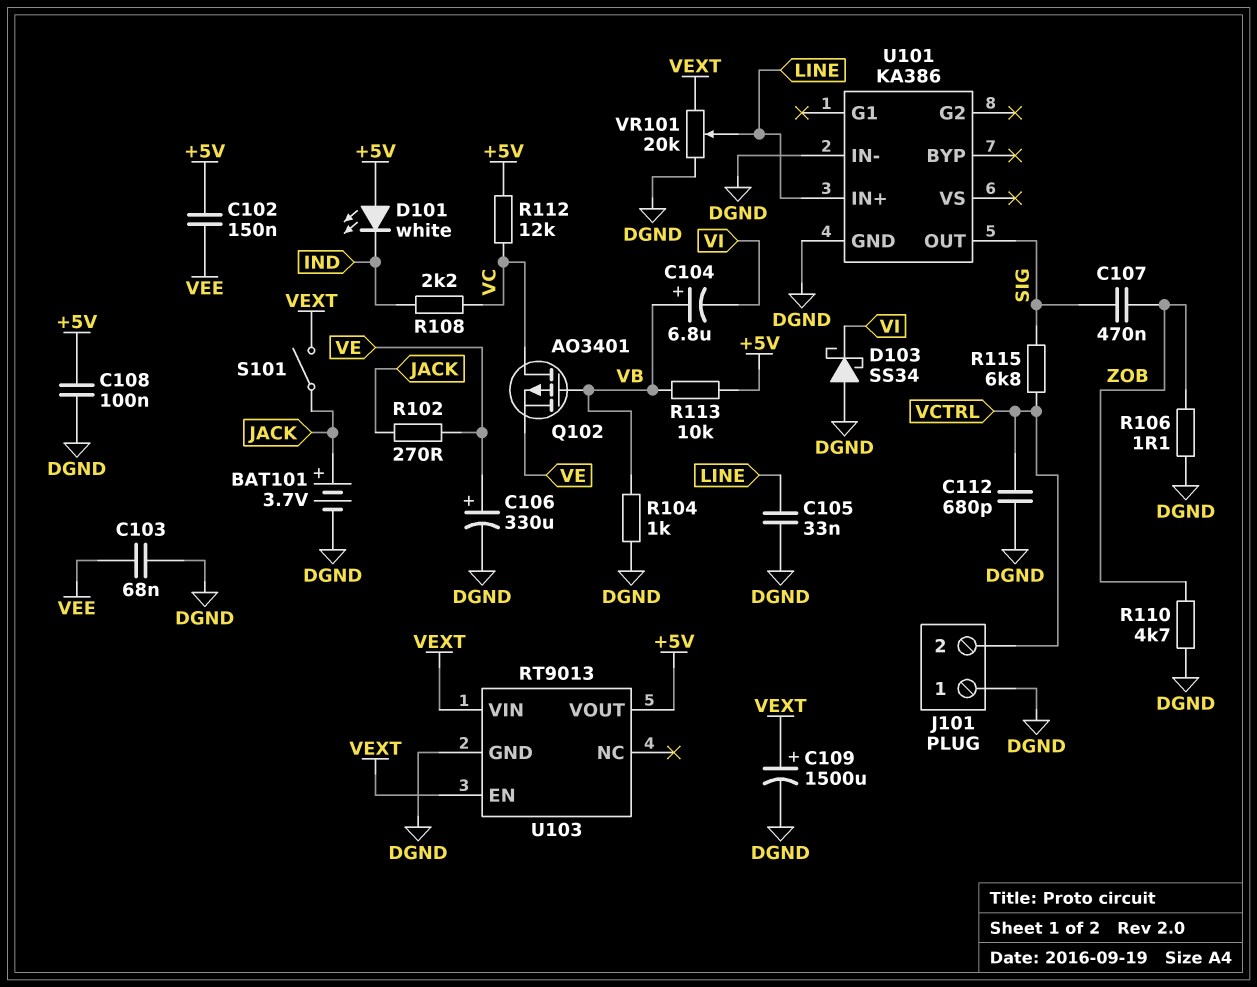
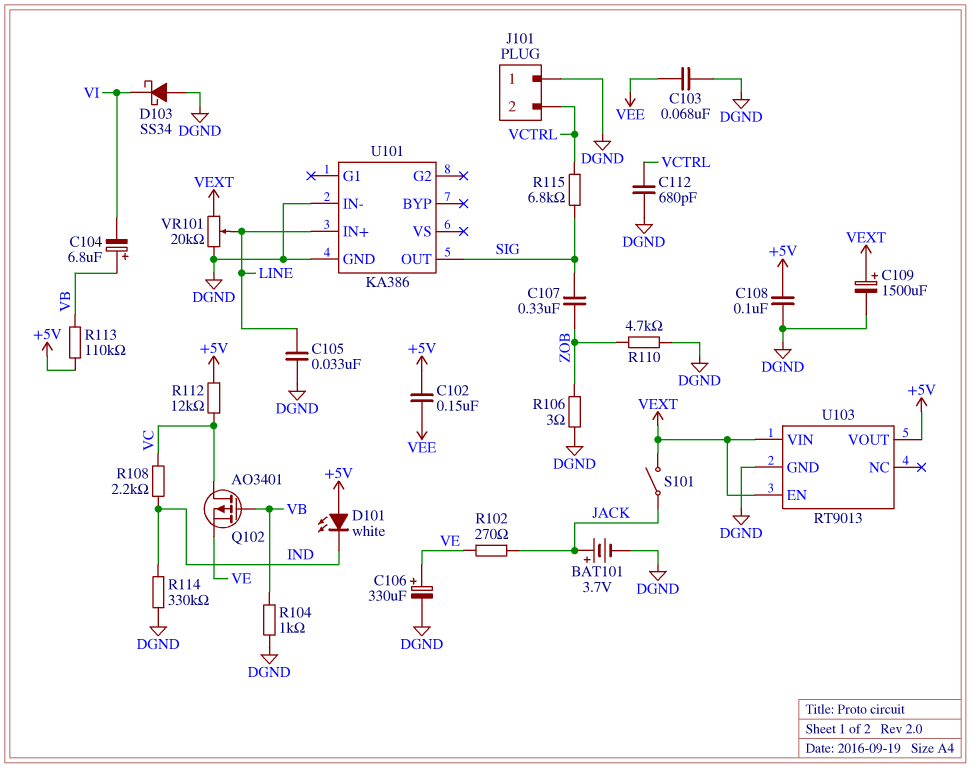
C107: 470nF (SIG, ZOB) -> 330nF (SIG, ZOB)
R106: 1.1 (DGND, ZOB) -> 3 (DGND, ZOB)
R113: 10k (+5V, VB) -> 110k (+5V, VB)
R114: none -> 330k (DGND, IND)

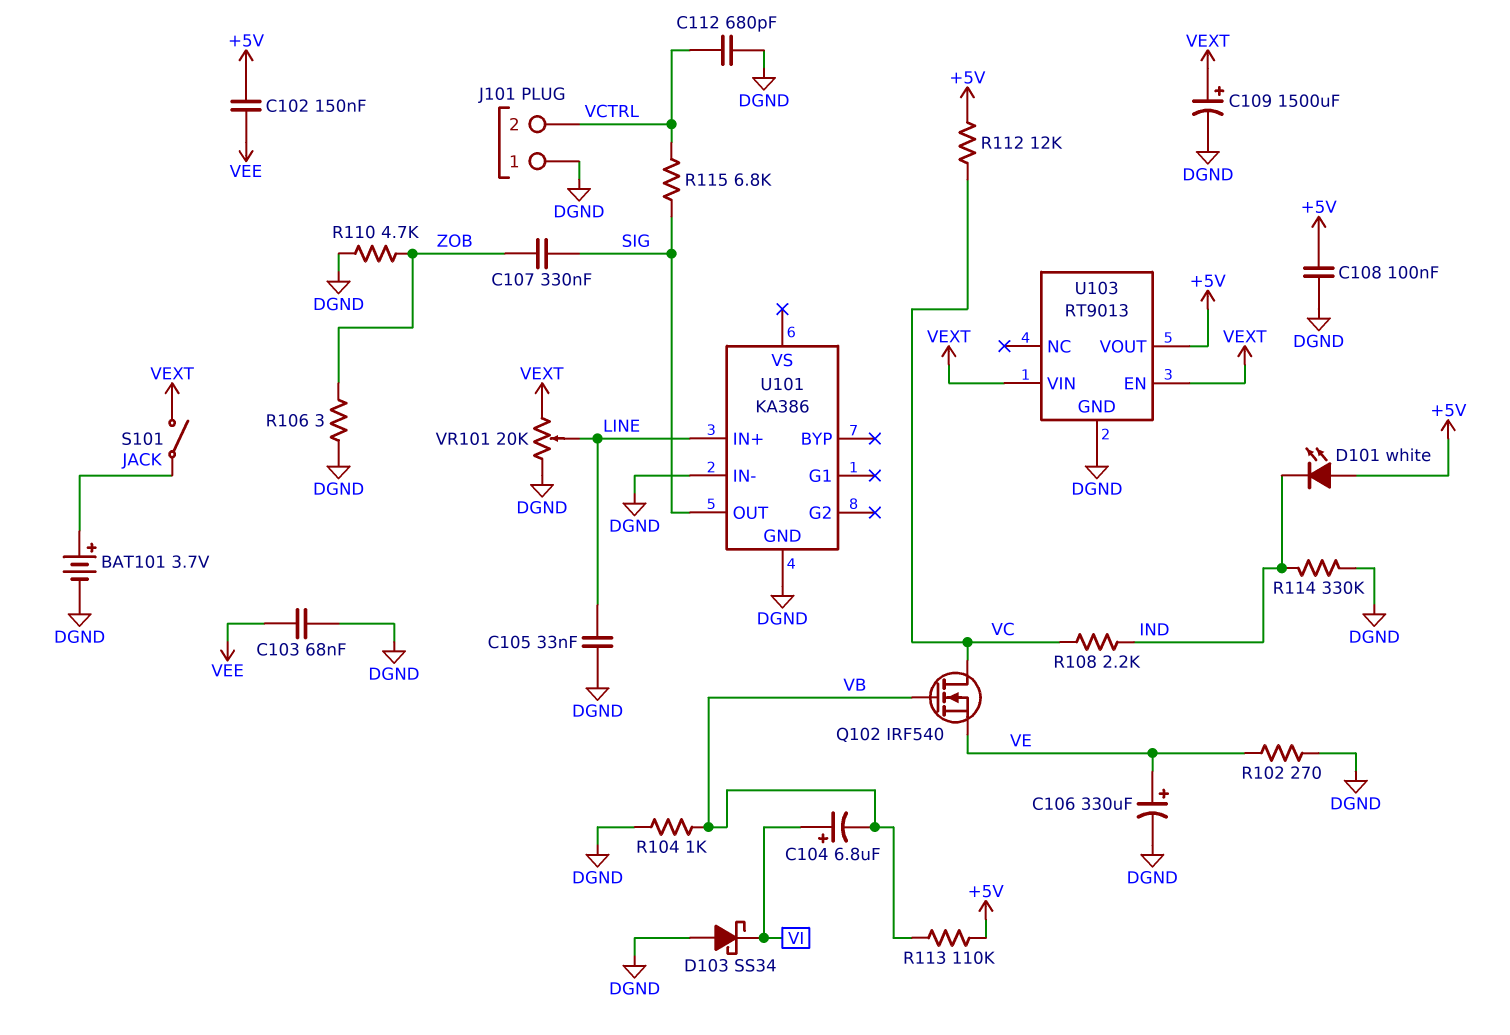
C104: 6.8uF (plus VB, minus VI) -> 6.8uF (plus VI, minus VB)
Q102: PMOS AO3401 (G VB, D VC, S VE) -> NMOS IRF540 (G VB, D VC, S VE)
R102: 270 (JACK, VE) -> 270 (DGND, VE)

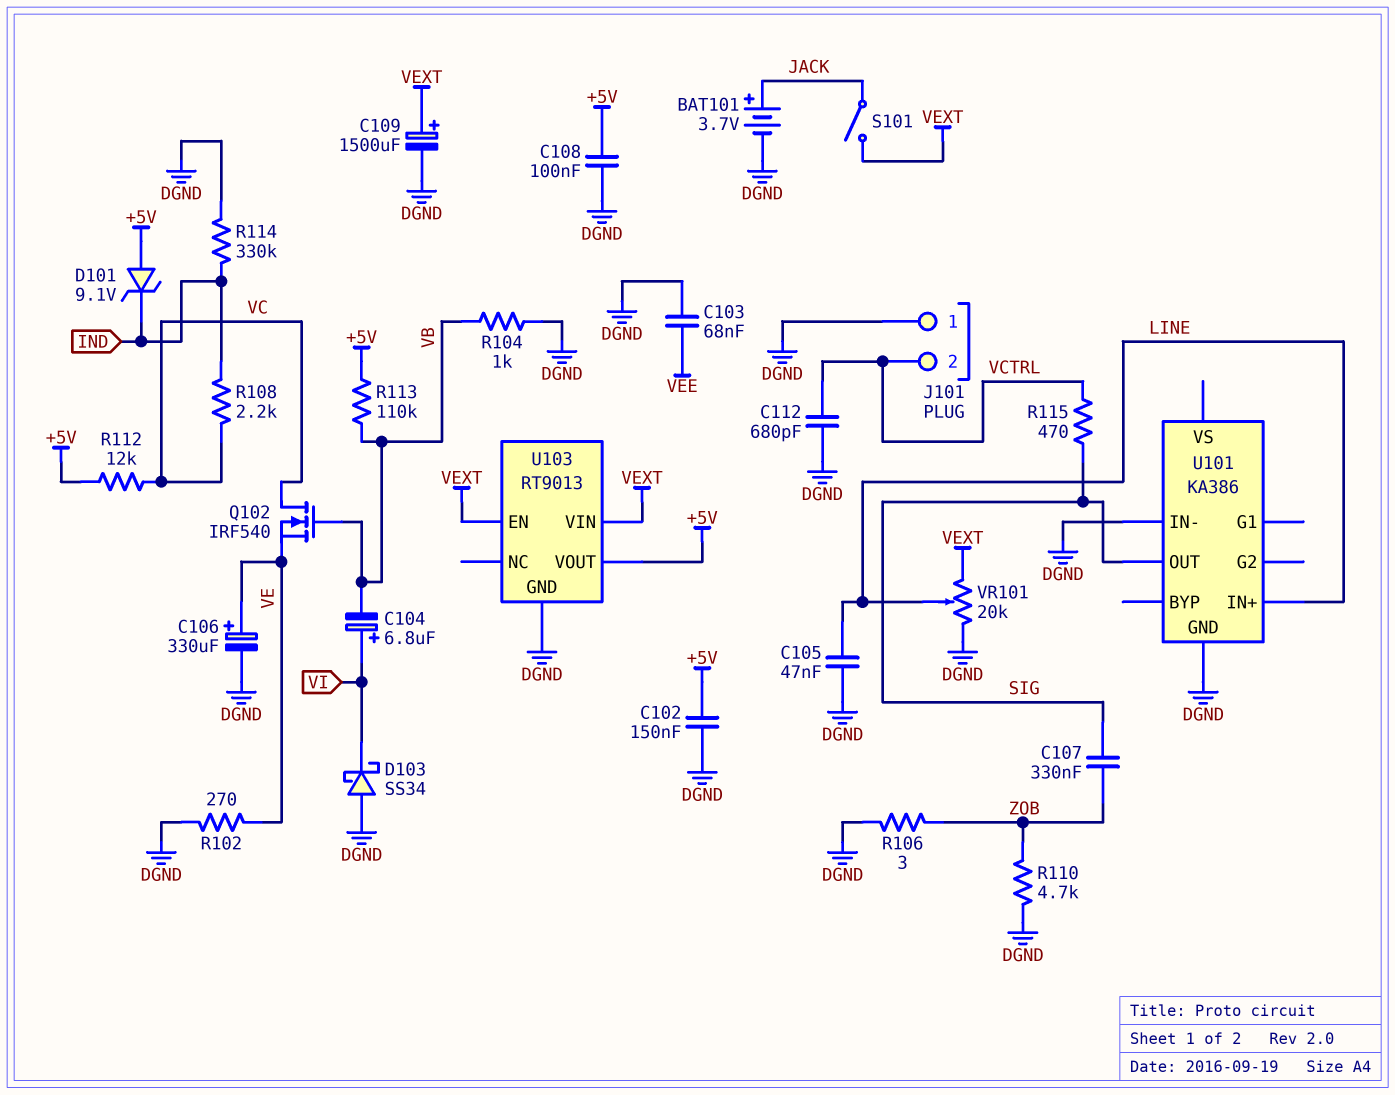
C102: 150nF (+5V, VEE) -> 150nF (+5V, DGND)
C105: 33nF (DGND, LINE) -> 47nF (DGND, LINE)
D101: LED white (A +5V, K IND) -> zener 9.1V (A +5V, K IND)
R115: 6.8k (SIG, VCTRL) -> 470 (SIG, VCTRL)

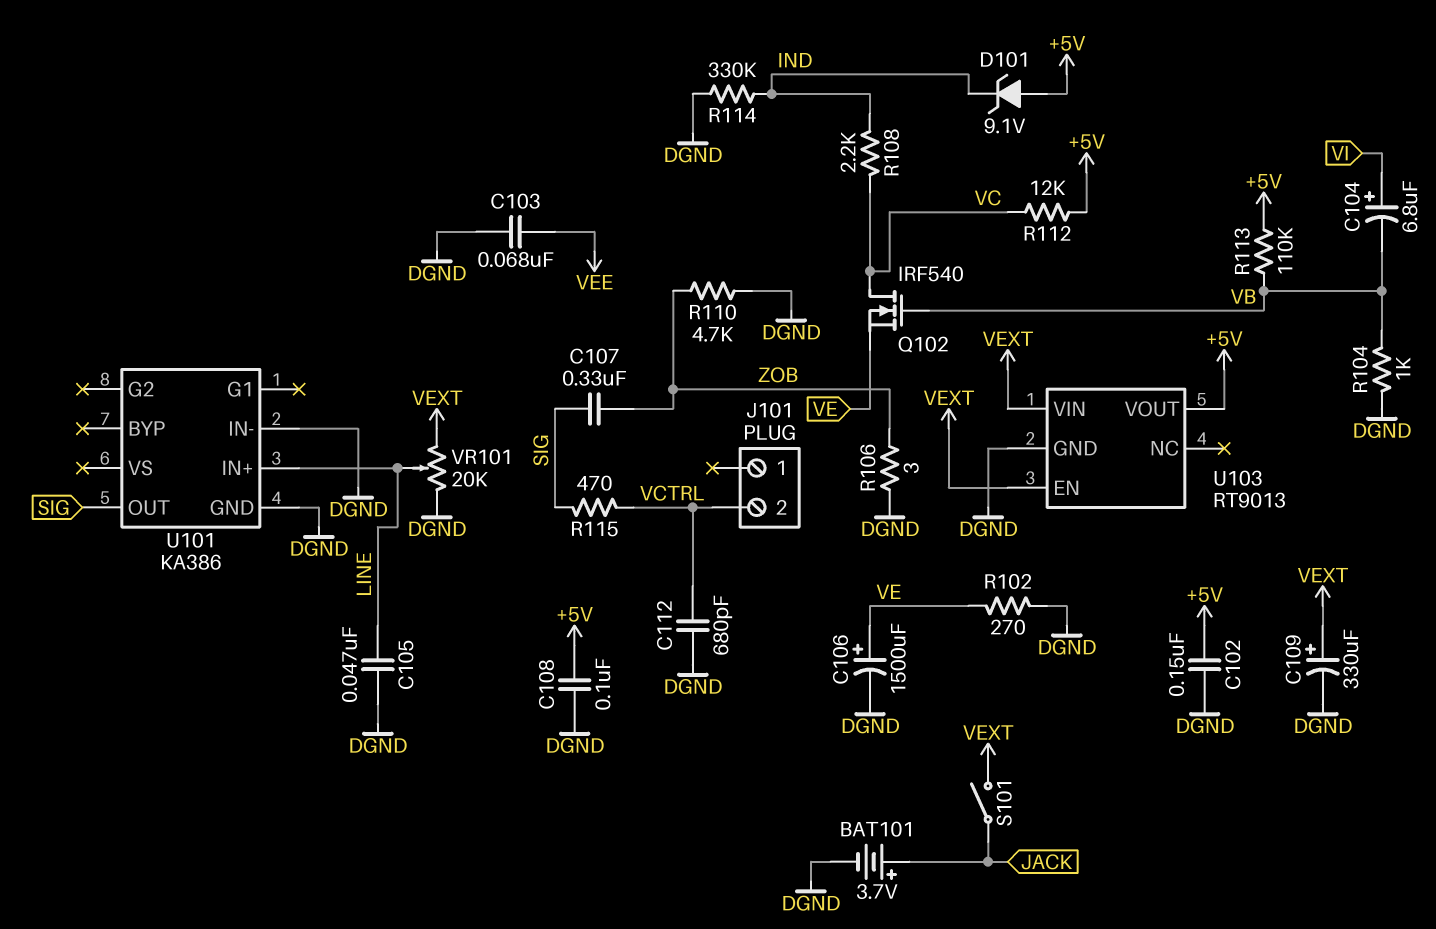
C106: 330uF (plus VE, minus DGND) -> 1500uF (plus VE, minus DGND)
C109: 1500uF (plus VEXT, minus DGND) -> 330uF (plus VEXT, minus DGND)
D103: schottky SS34 (A DGND, K VI) -> none
J101 pin 1: DGND -> none

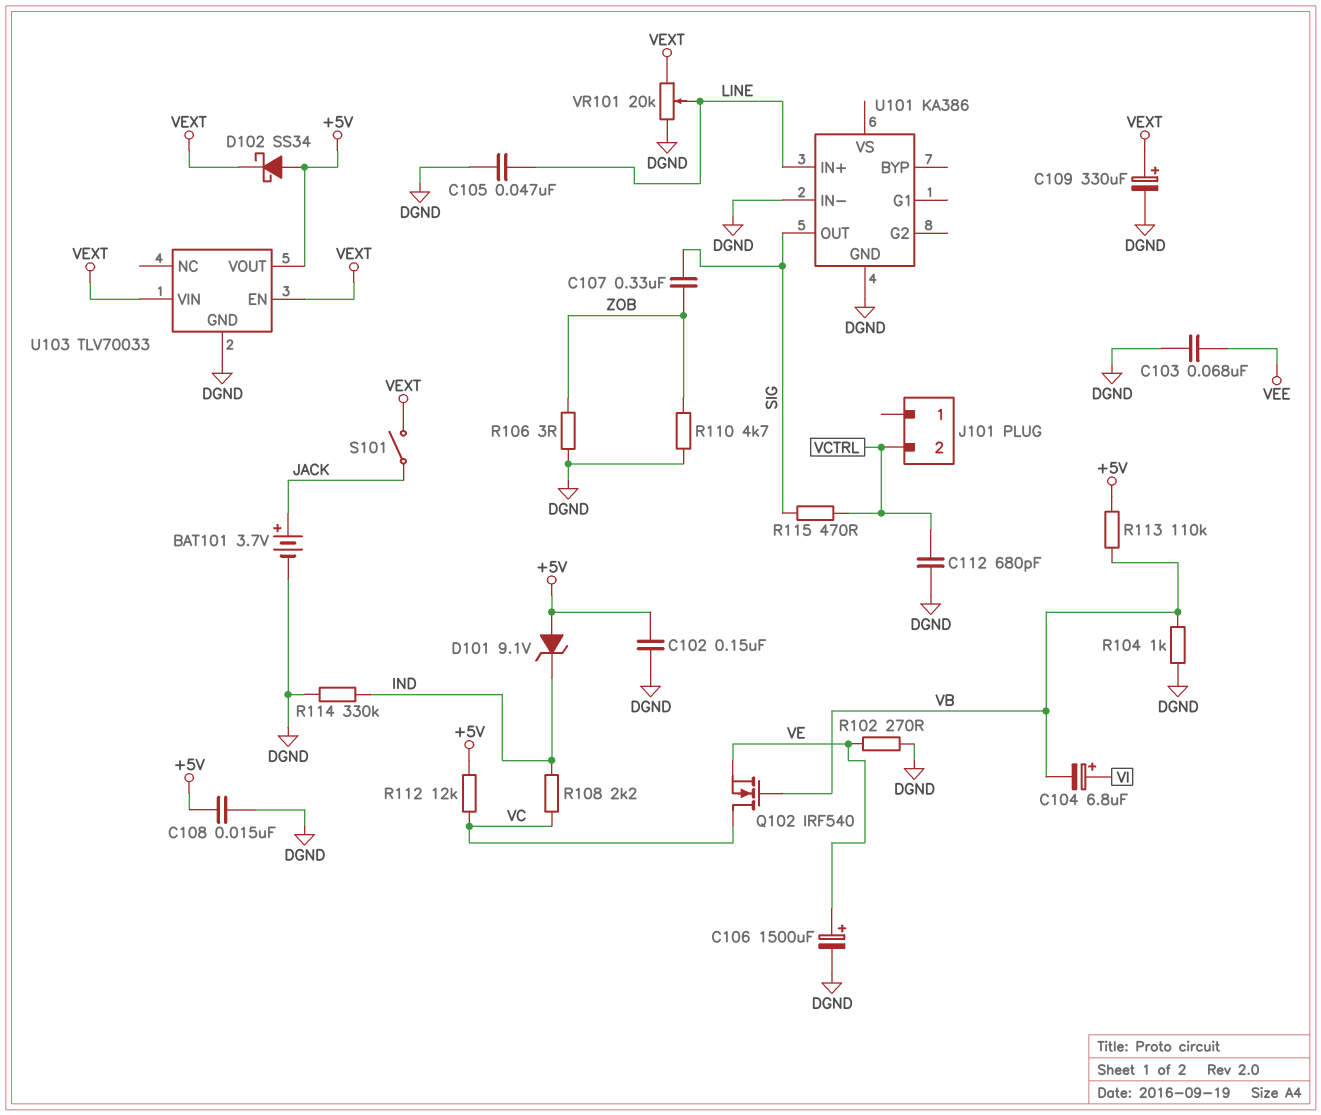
C108: 100nF (+5V, DGND) -> 15nF (+5V, DGND)
D102: none -> schottky SS34 (A +5V, K VEXT)
U103: RT9013 -> TLV70033

